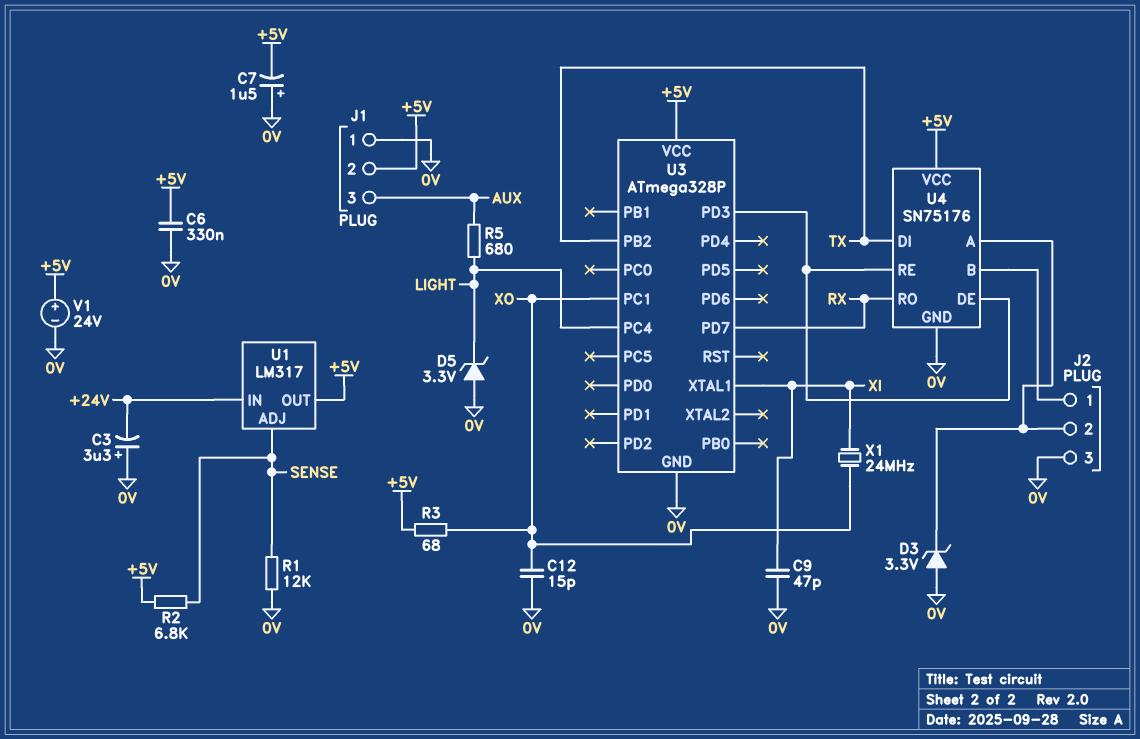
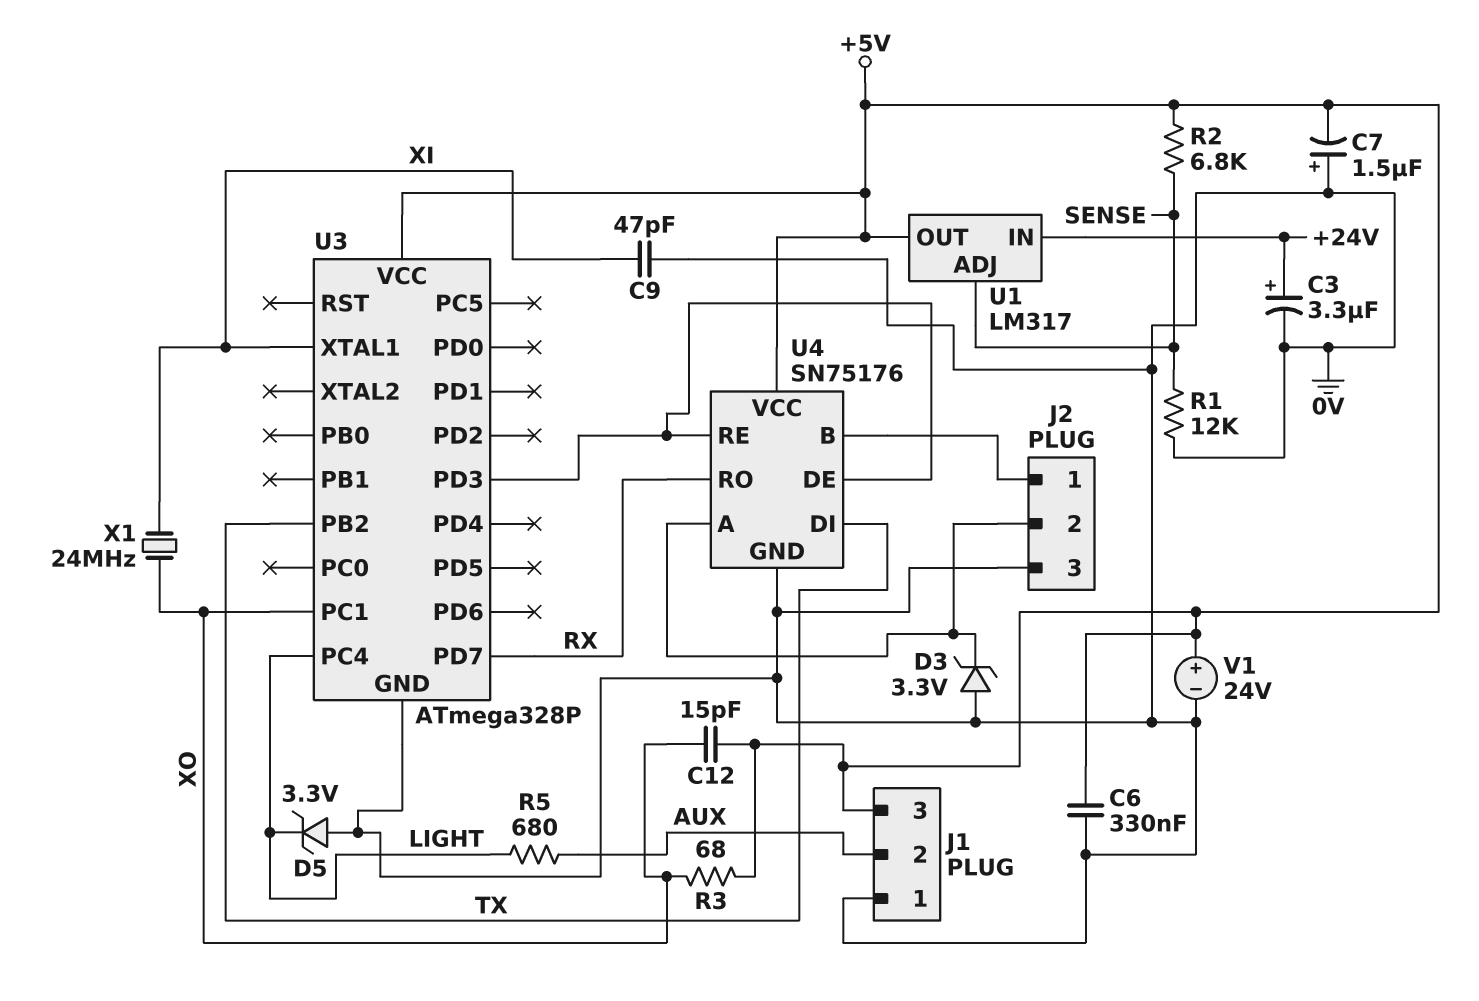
C3: 3.3uF (plus 0V, minus +24V) -> 3.3uF (plus +24V, minus 0V)
C12: 15pF (0V, XO) -> 15pF (+5V, XO)
J1 pin 2: +5V -> AUX
J1 pin 3: AUX -> +5V

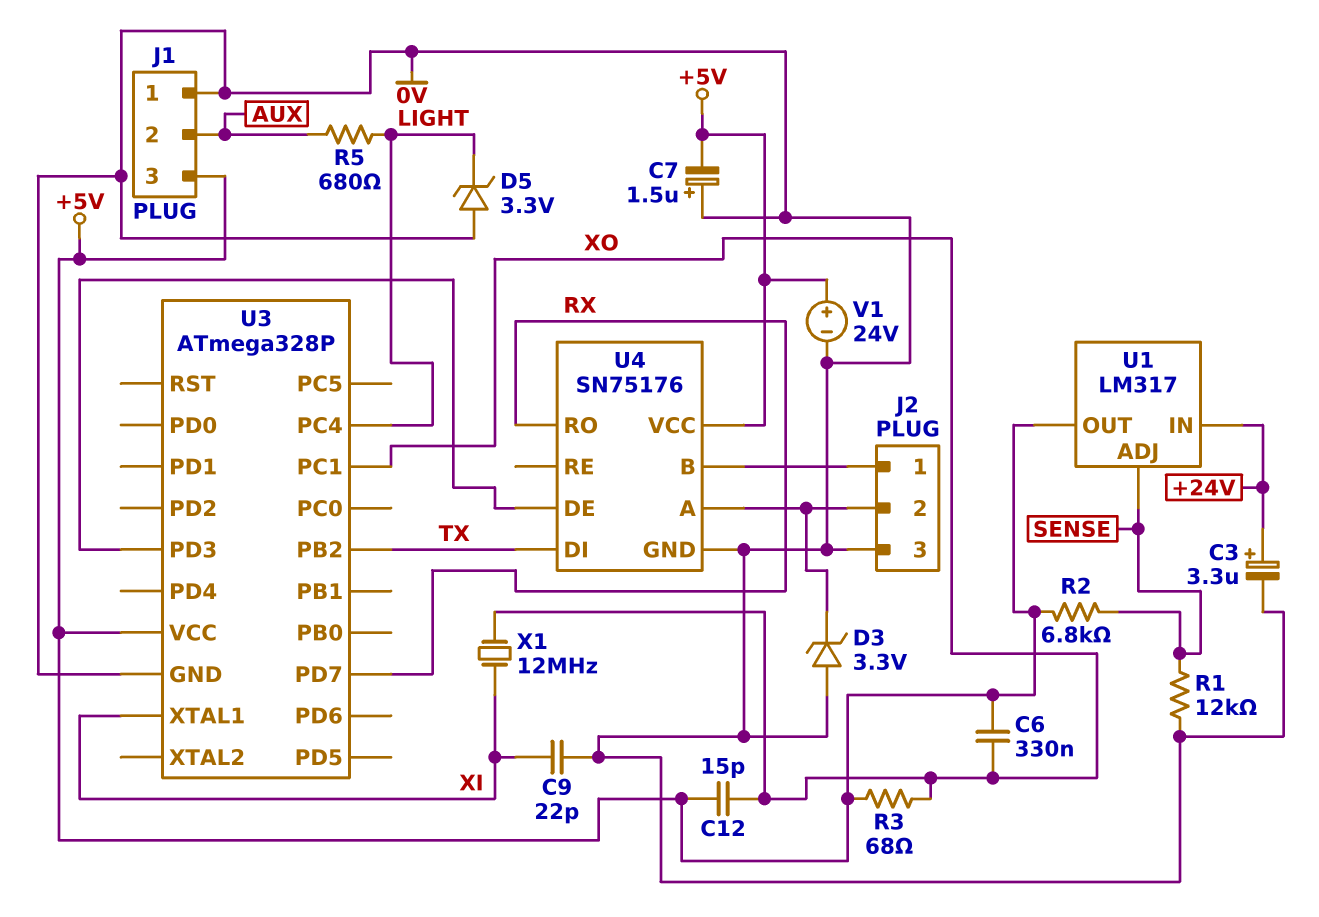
C6: 330nF (+5V, 0V) -> 330nF (+5V, XO)
C9: 47pF (0V, XI) -> 22pF (0V, XI)
U4 pin RE: U3/PD3 -> none
X1: 24MHz (XI, XO) -> 12MHz (XI, XO)

